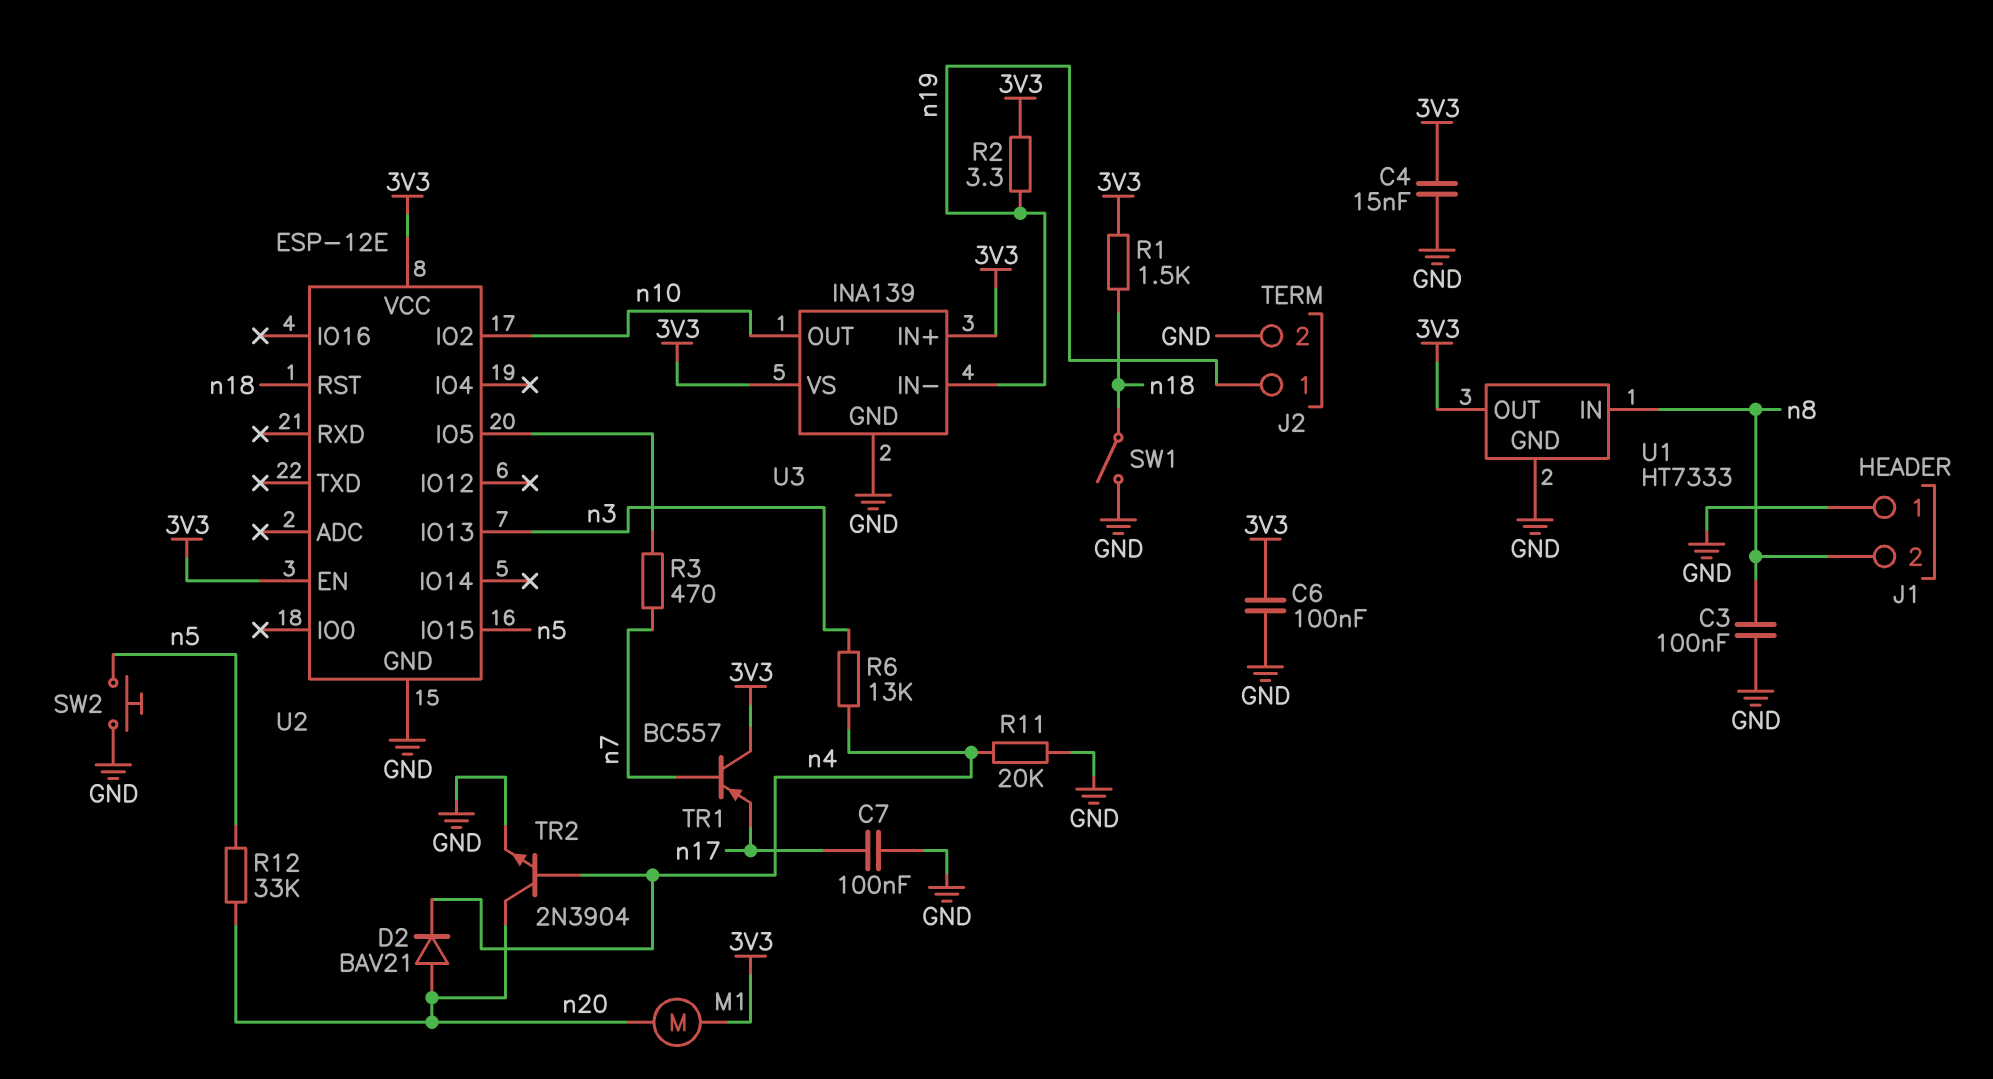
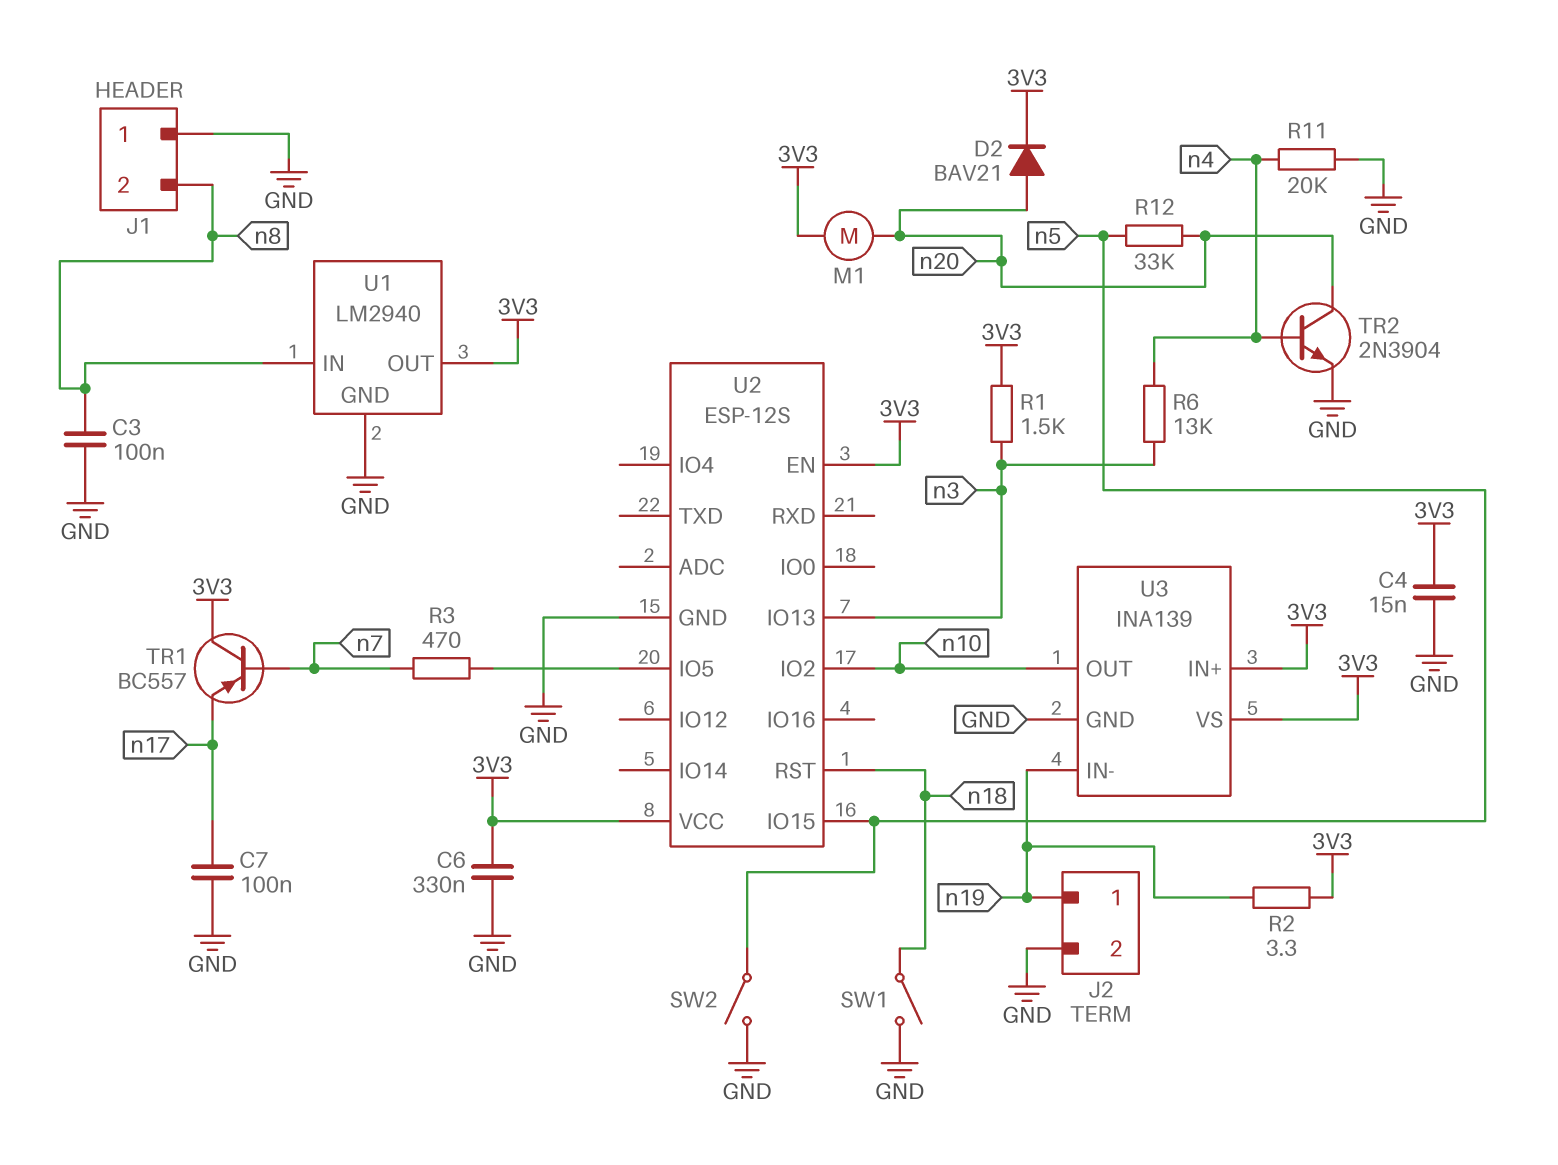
C6: 100nF (3V3, GND) -> 330nF (3V3, GND)
D2: diode BAV21 (A n20, K n4) -> diode BAV21 (A n20, K 3V3)
R1: 1.5k (3V3, n18) -> 1.5k (3V3, n3)
SW2: button (GND, n5) -> switch (GND, n5)
U1: HT7333 -> LM2940
U2: ESP-12E -> ESP-12S

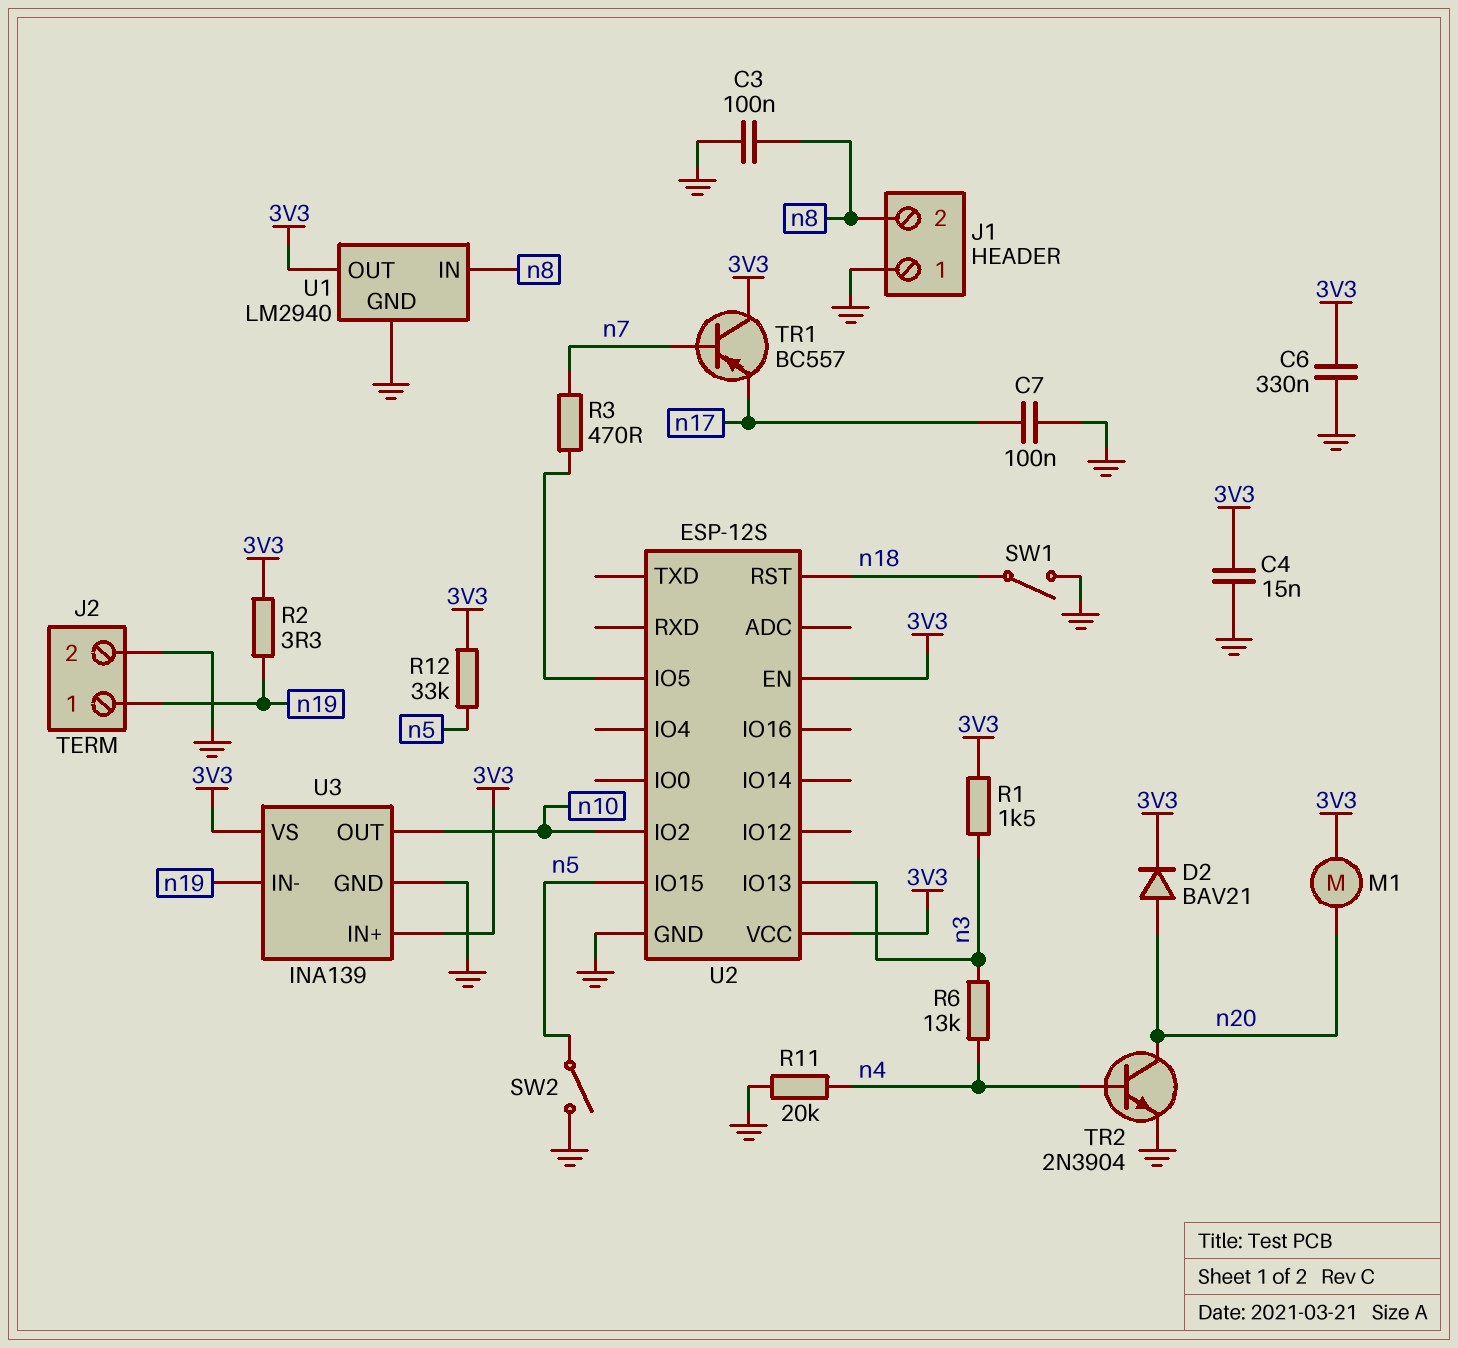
R12: 33k (n5, n20) -> 33k (3V3, n5)

